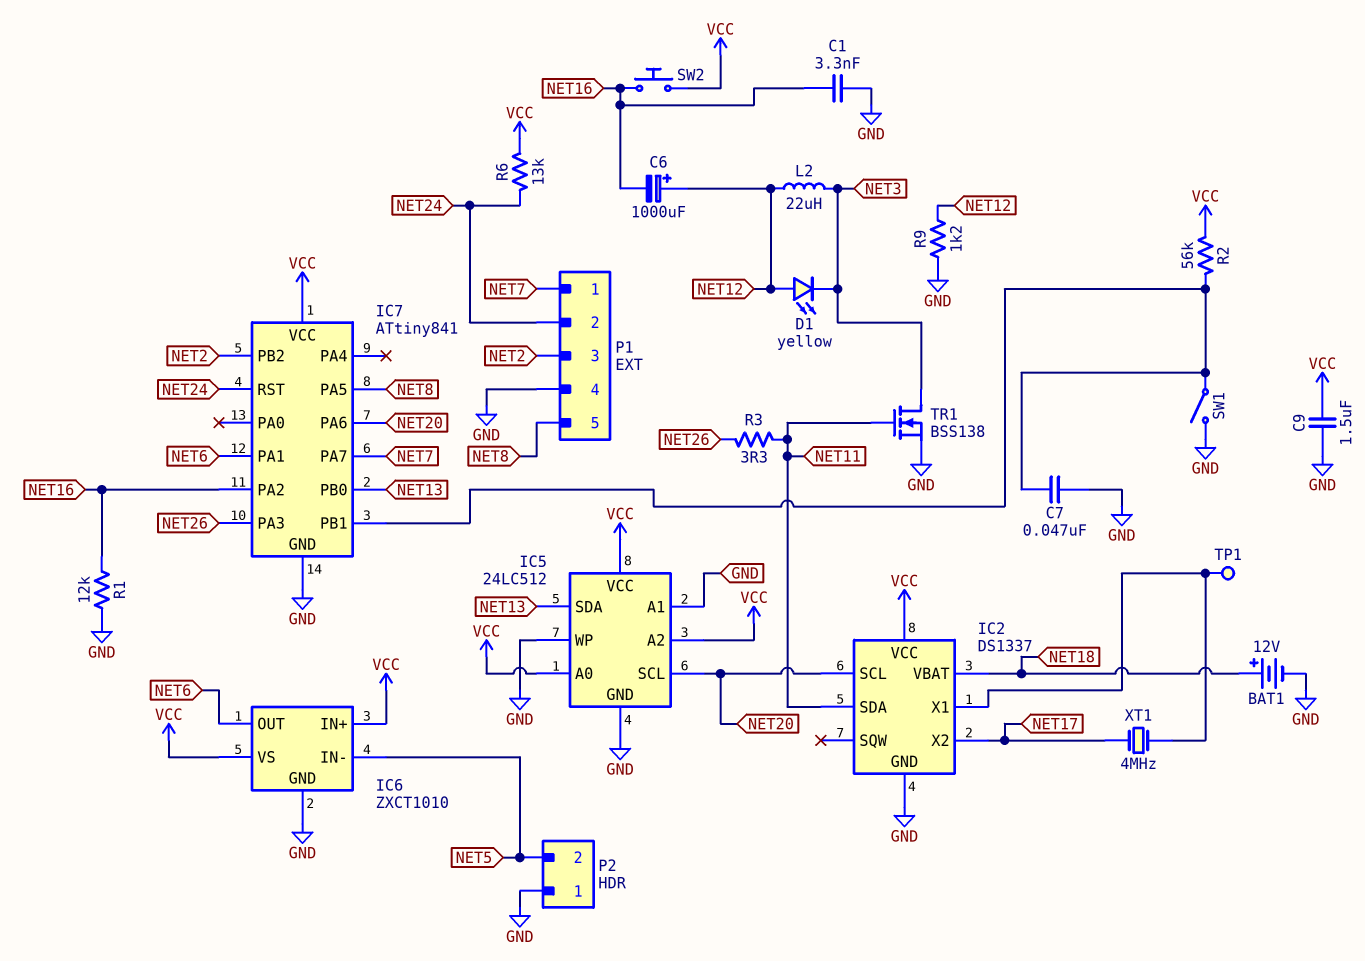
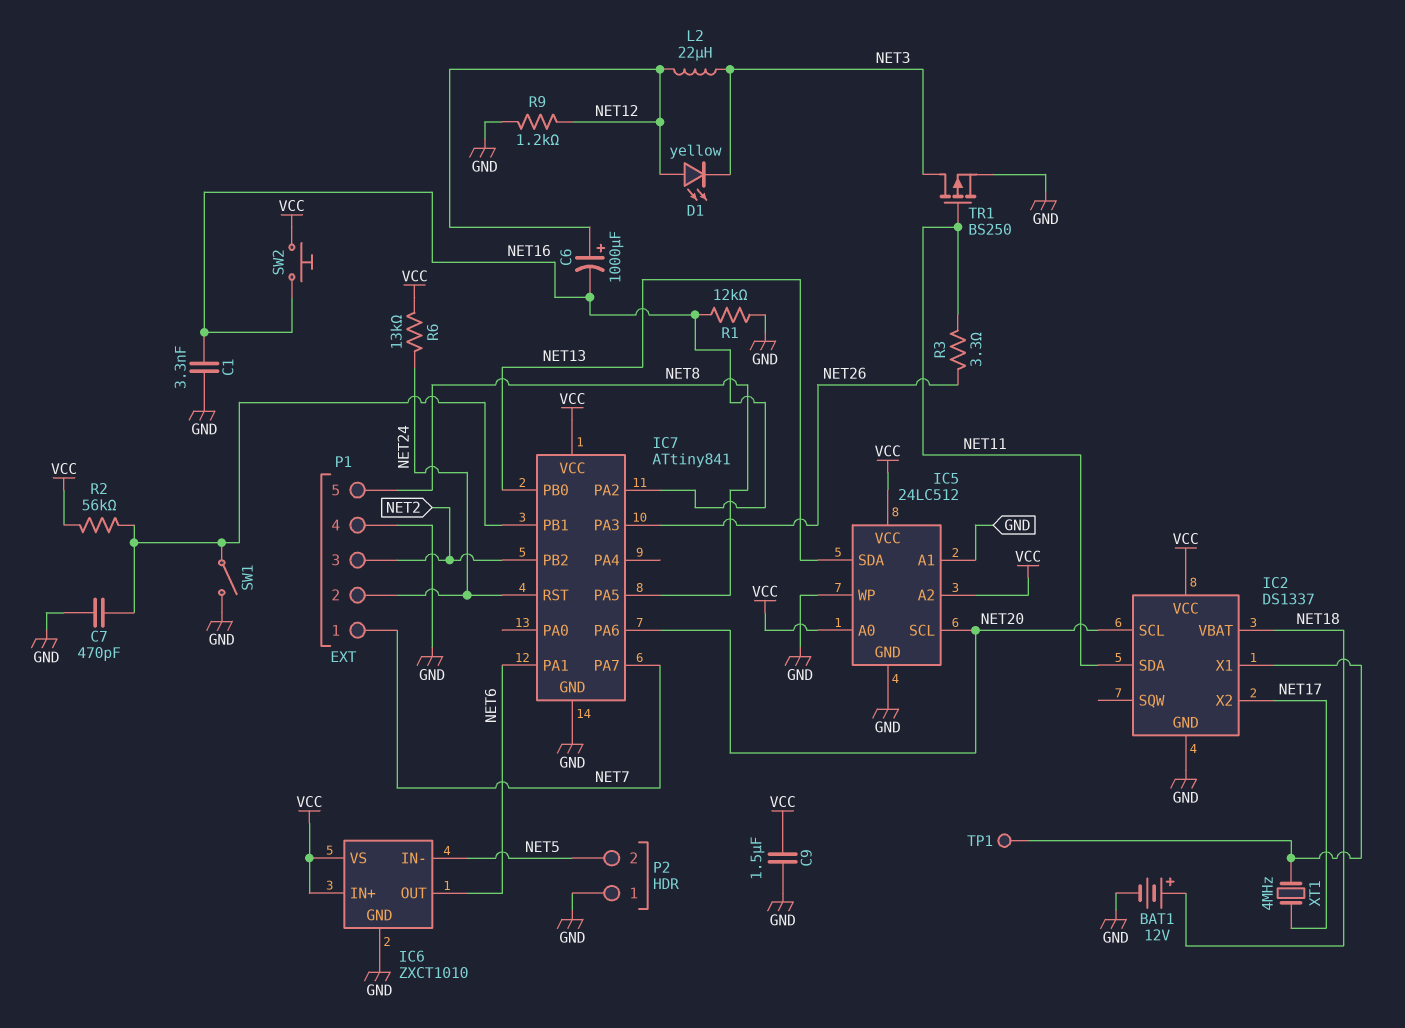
C7: 47nF (GND, IC7/PB1) -> 470pF (GND, IC7/PB1)
TR1: NMOS BSS138 (G NET11, D NET3, S GND) -> PMOS BS250 (G NET11, D NET3, S GND)

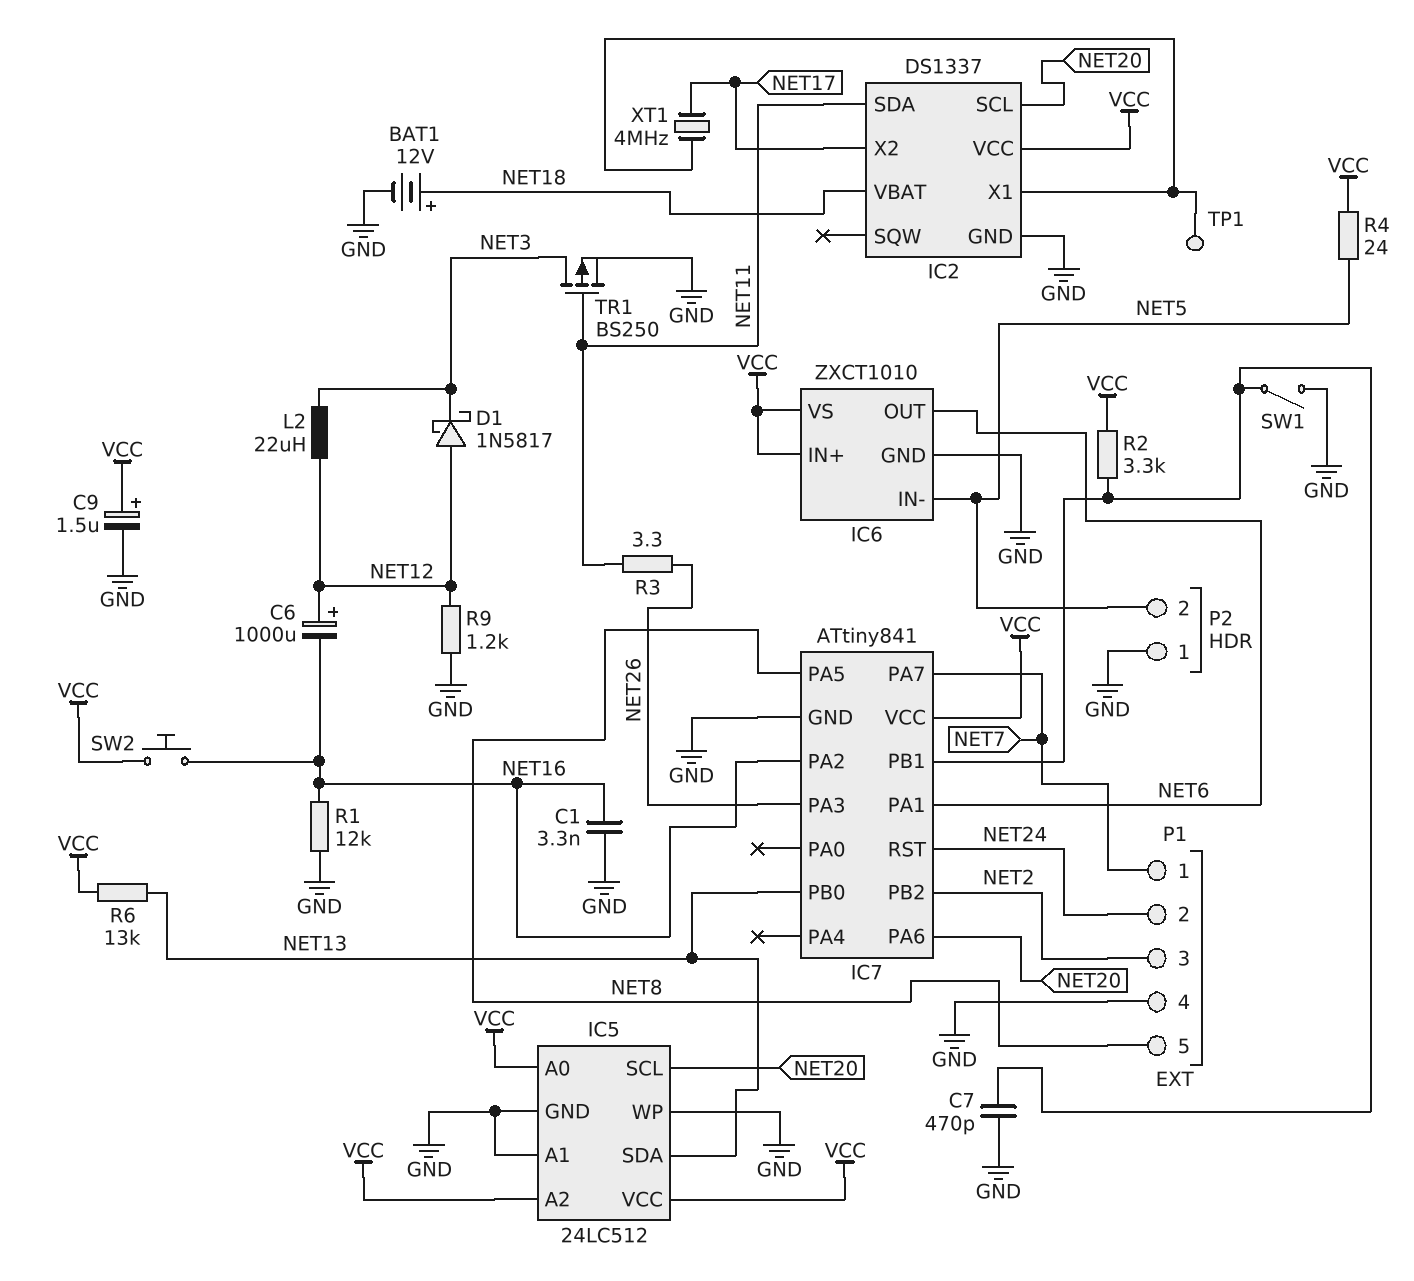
C9: 1.5uF (GND, VCC) -> 1.5uF (plus VCC, minus GND)
D1: LED yellow (A NET12, K NET3) -> schottky 1N5817 (A NET12, K NET3)
R2: 56k (IC7/PB1, VCC) -> 3.3k (IC7/PB1, VCC)
R4: none -> 24 (NET5, VCC)
R6: 13k (NET24, VCC) -> 13k (NET13, VCC)

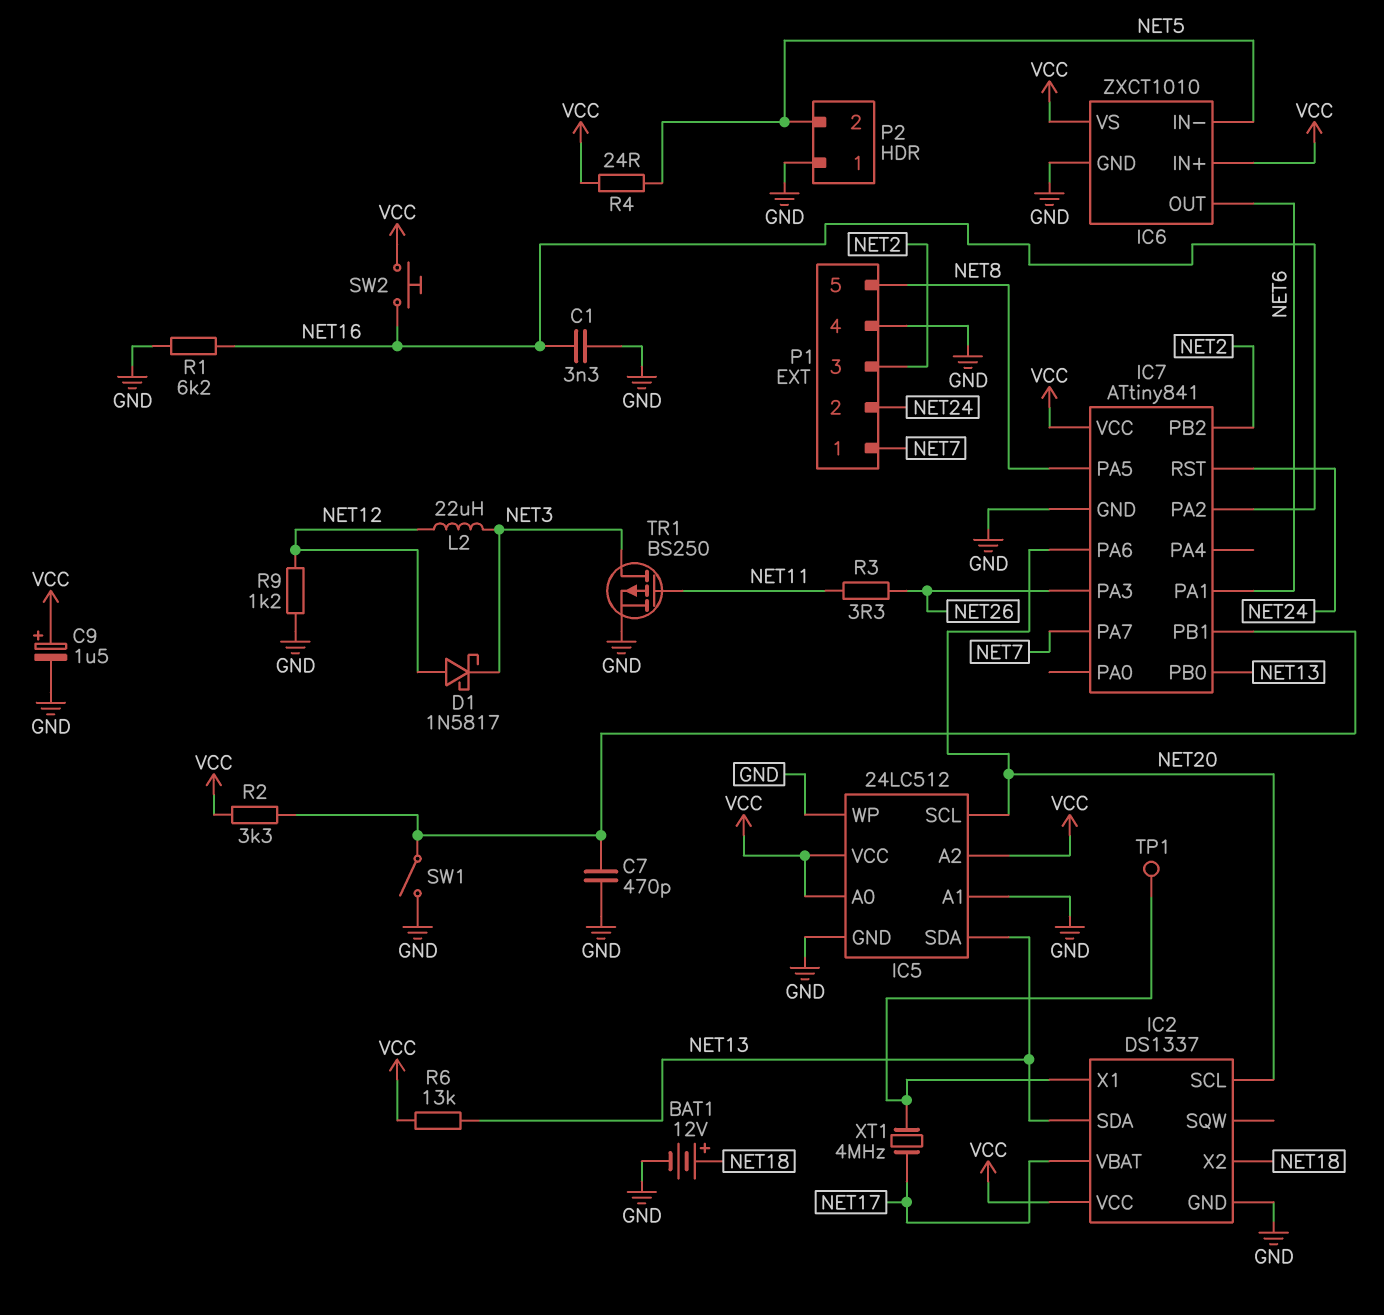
C6: 1000uF (plus NET12, minus NET16) -> none
IC2 pin SDA: NET11 -> NET13
IC2 pin VBAT: NET18 -> NET17
IC2 pin X2: NET17 -> NET18
R1: 12k (GND, NET16) -> 6.2k (GND, NET16)

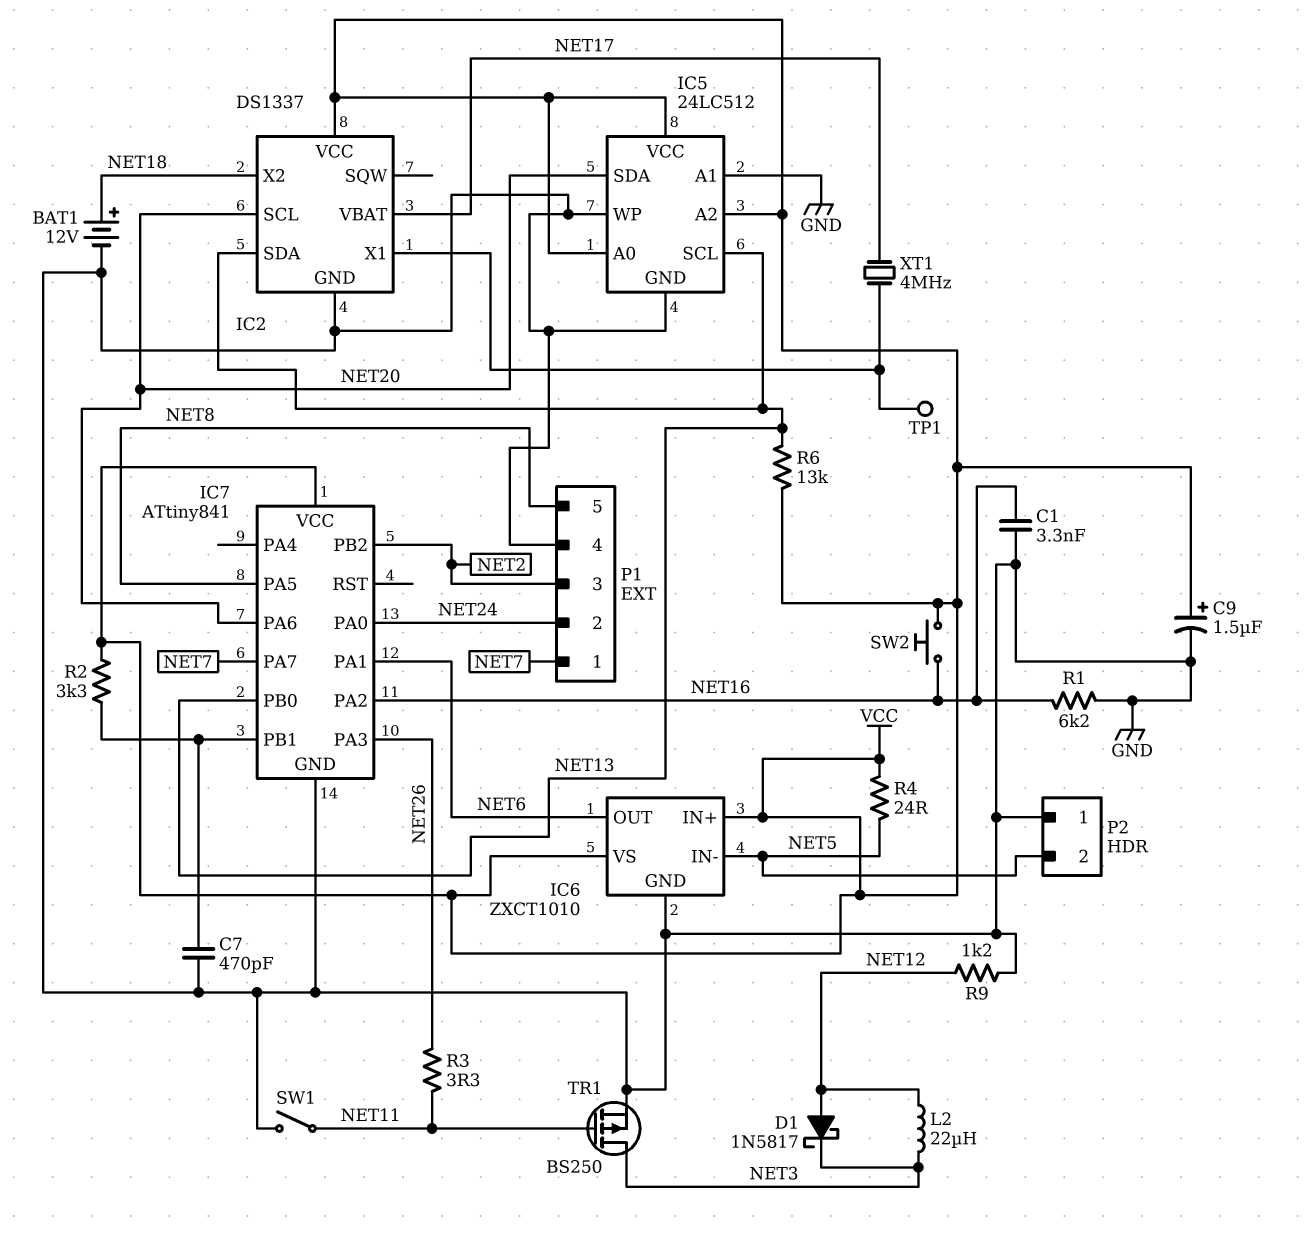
IC5 pin SCL: NET20 -> NET13
IC5 pin SDA: NET13 -> NET20
IC7 pin PA0: none -> NET24
IC7 pin RST: NET24 -> none
SW1: switch (GND, IC7/PB1) -> switch (GND, NET11)

